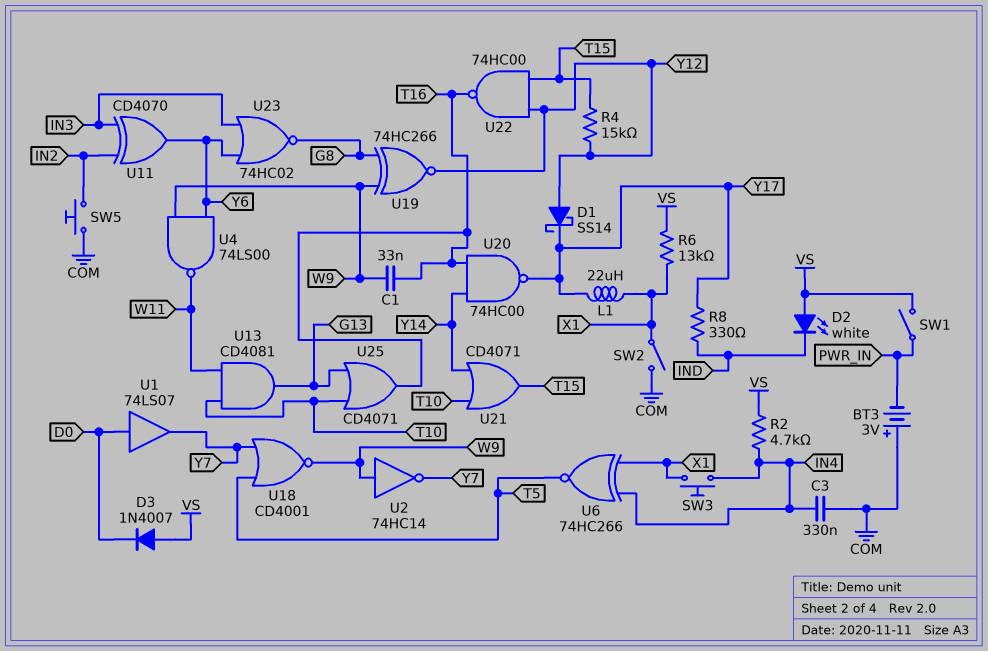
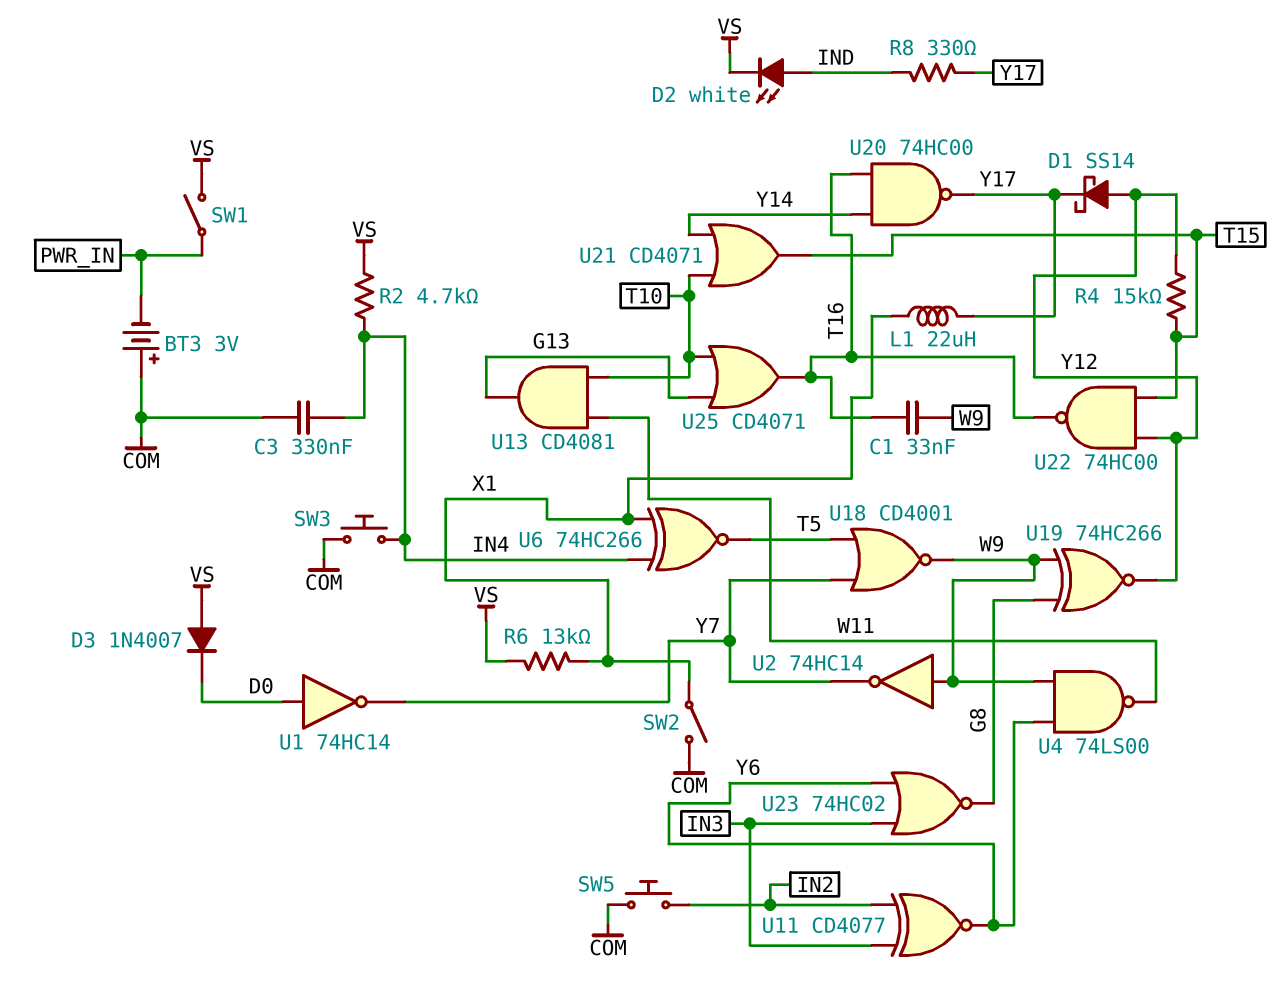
D2: LED white (A VS, K IND) -> LED white (A IND, K VS)
SW3: button (IN4, X1) -> button (COM, IN4)
U1: buffer 74LS07 (in D0, out Y7) -> NOT 74HC14 (in D0, out Y7)
U11: XOR CD4070 (in IN2, in IN3, out Y6) -> XNOR CD4077 (in IN2, in IN3, out Y6)

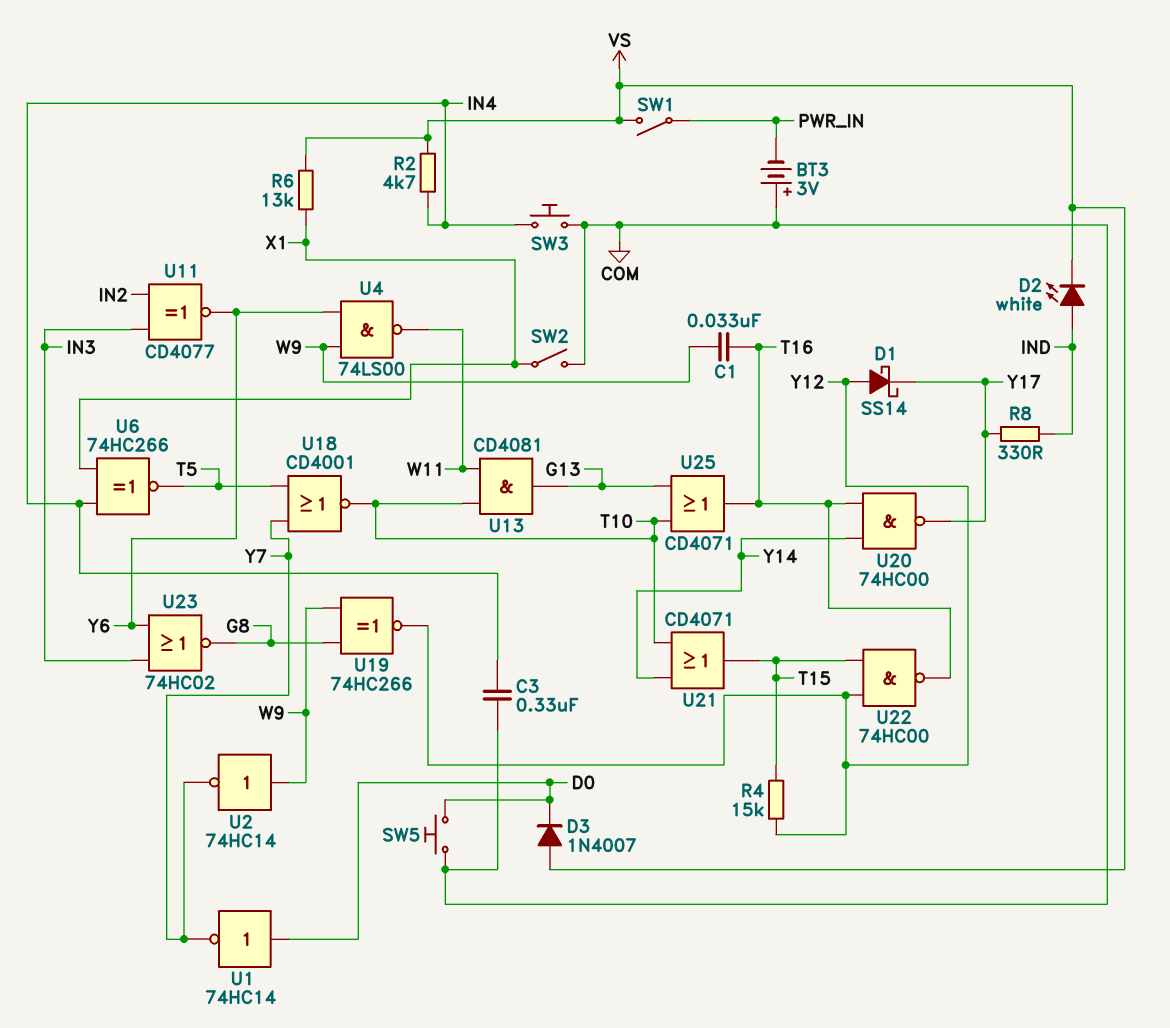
L1: 22uH (X1, Y17) -> none
SW5: button (COM, IN2) -> button (COM, D0)
U18: NOR CD4001 (in T5, in Y7, out W9) -> NOR CD4001 (in T5, in Y7, out T10)

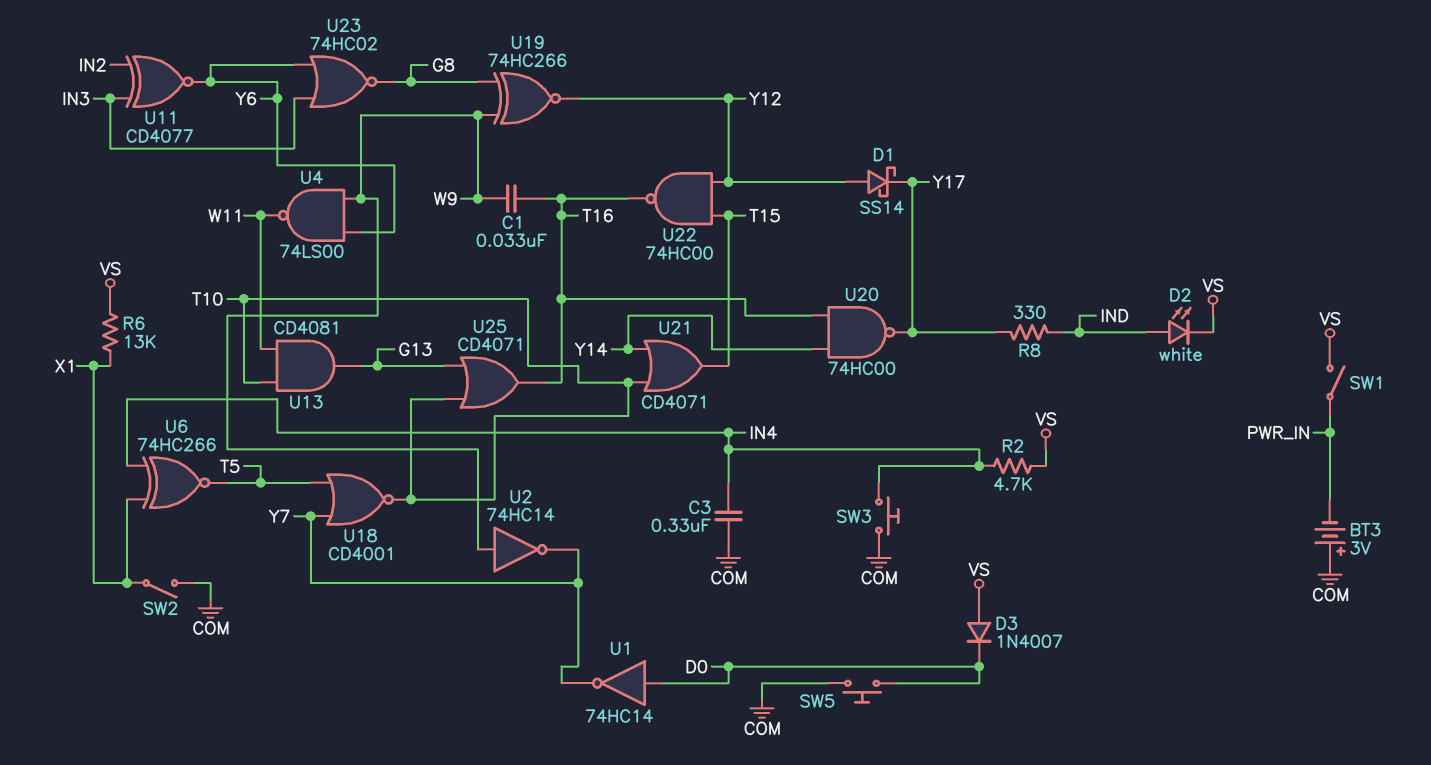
R4: 15k (T15, Y12) -> none

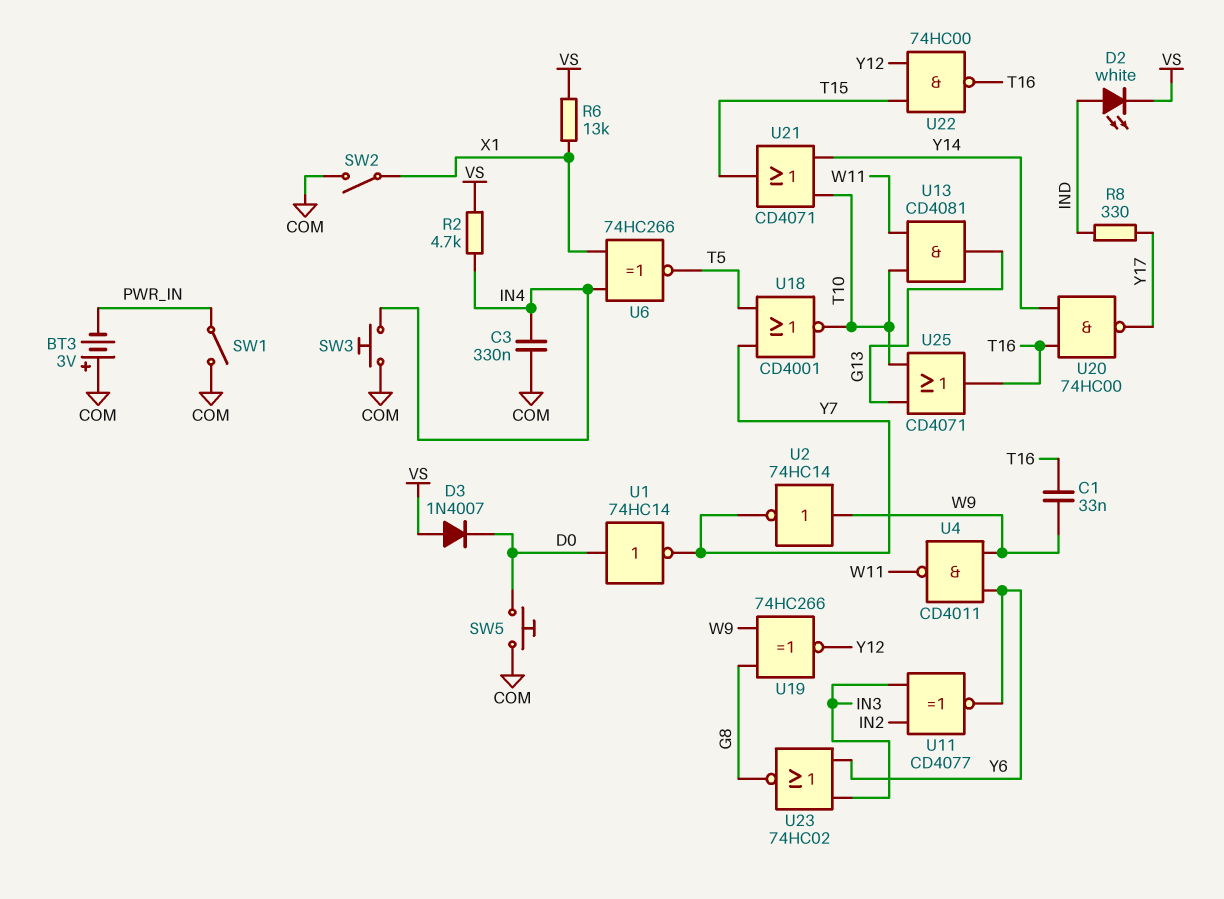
D1: schottky SS14 (A Y12, K Y17) -> none
SW1: switch (PWR_IN, VS) -> switch (COM, PWR_IN)
U4: NAND 74LS00 (in W9, in Y6, out W11) -> NAND CD4011 (in W9, in Y6, out W11)

